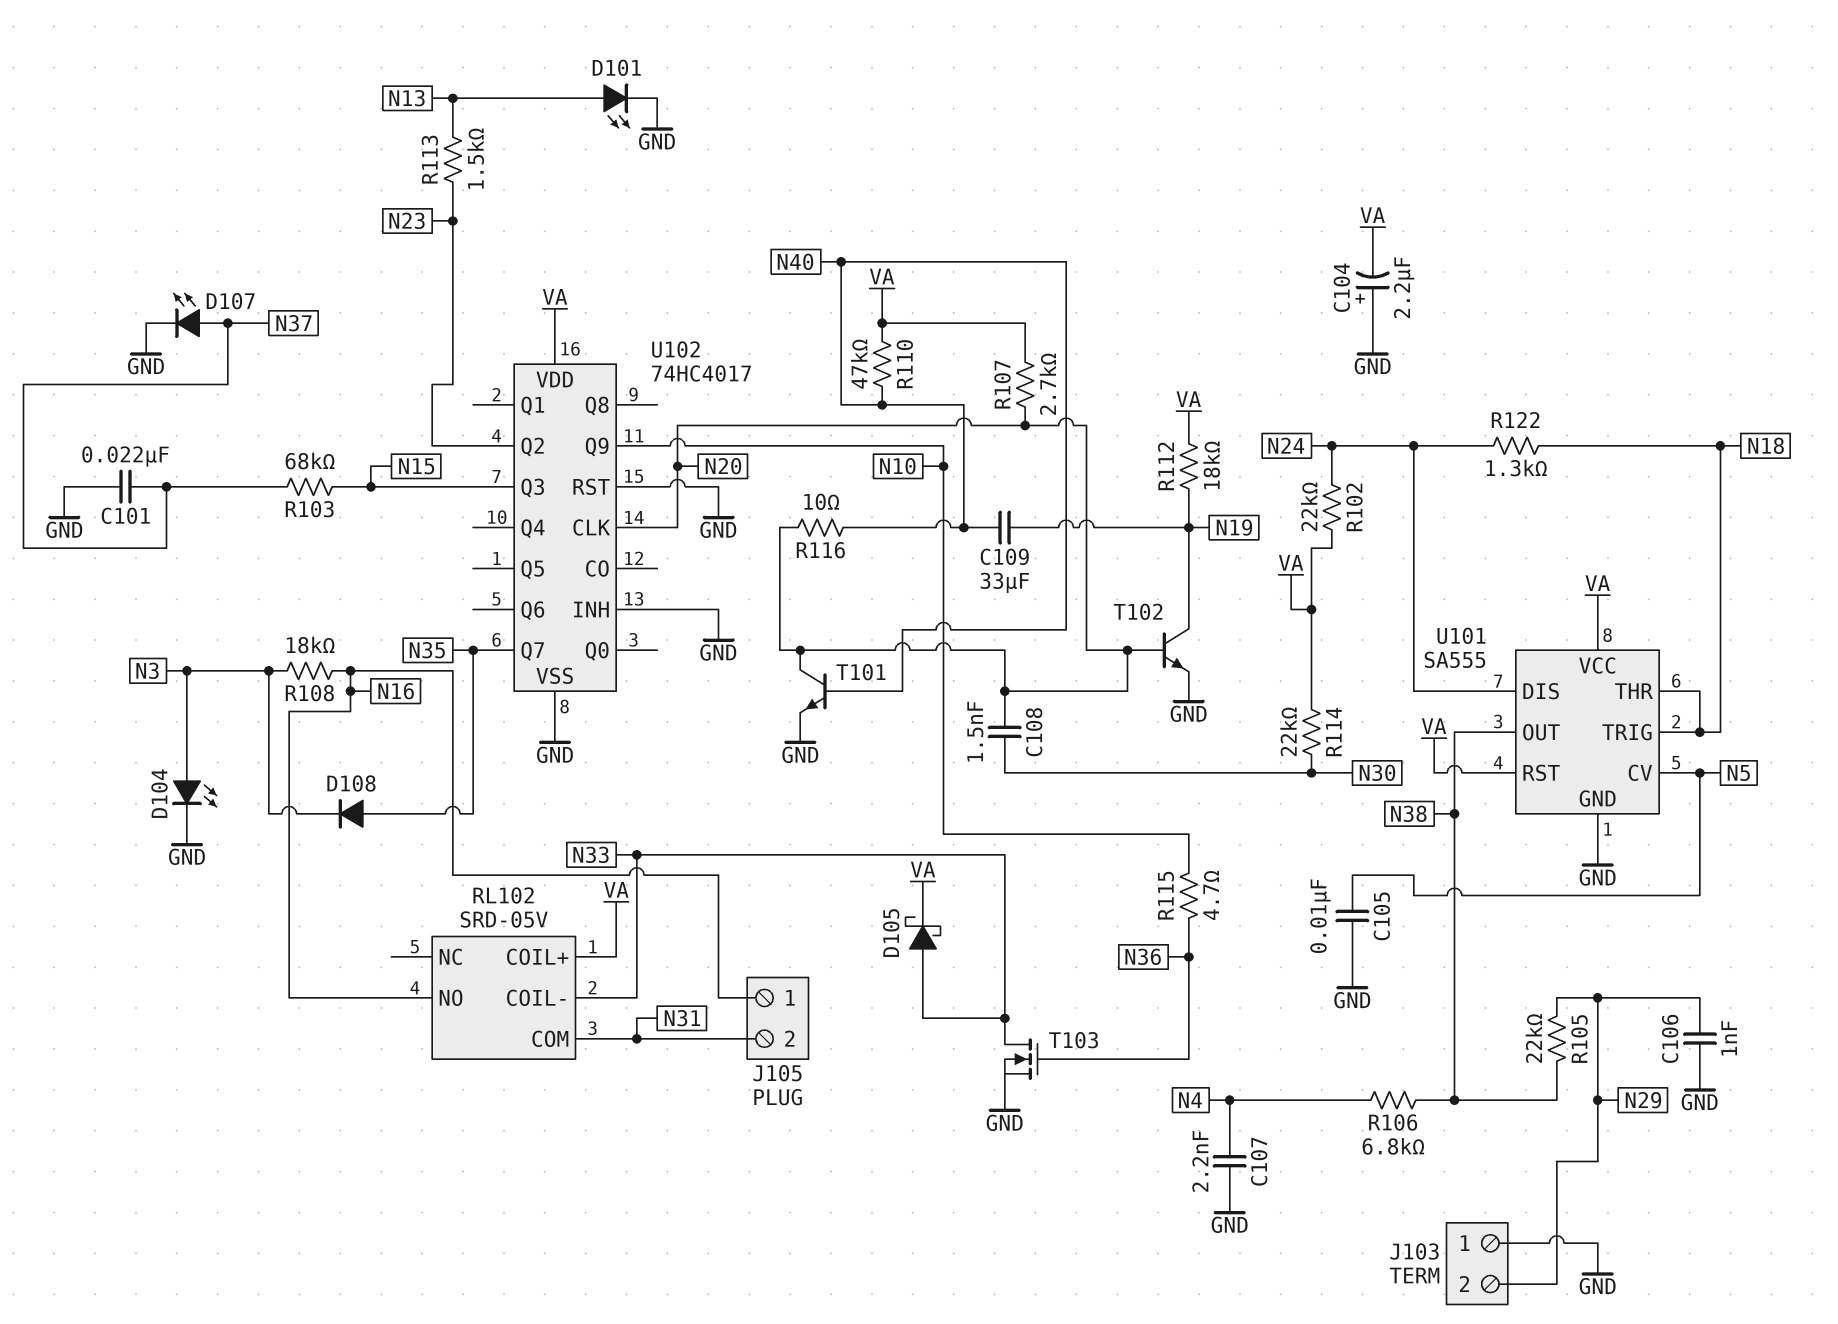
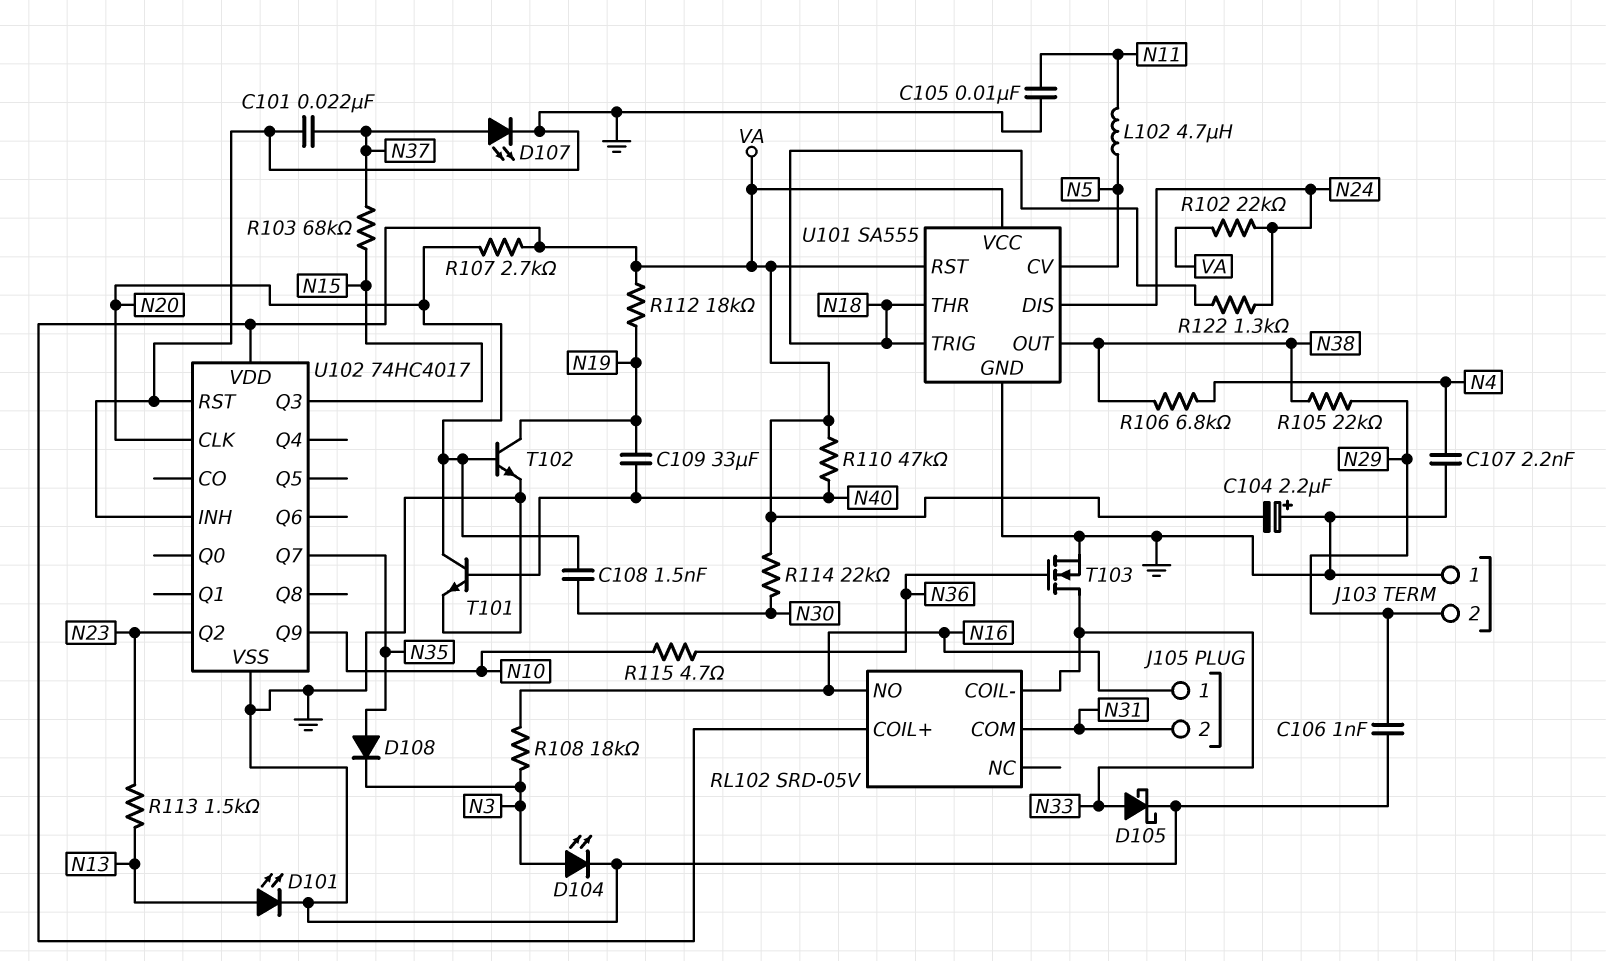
C105: 10nF (GND, N5) -> 10nF (GND, N11)
D105: schottky (A N33, K VA) -> schottky (A N33, K GND)
L102: none -> 4.7uH (N5, N11)
R116: 10 (N20, N40) -> none

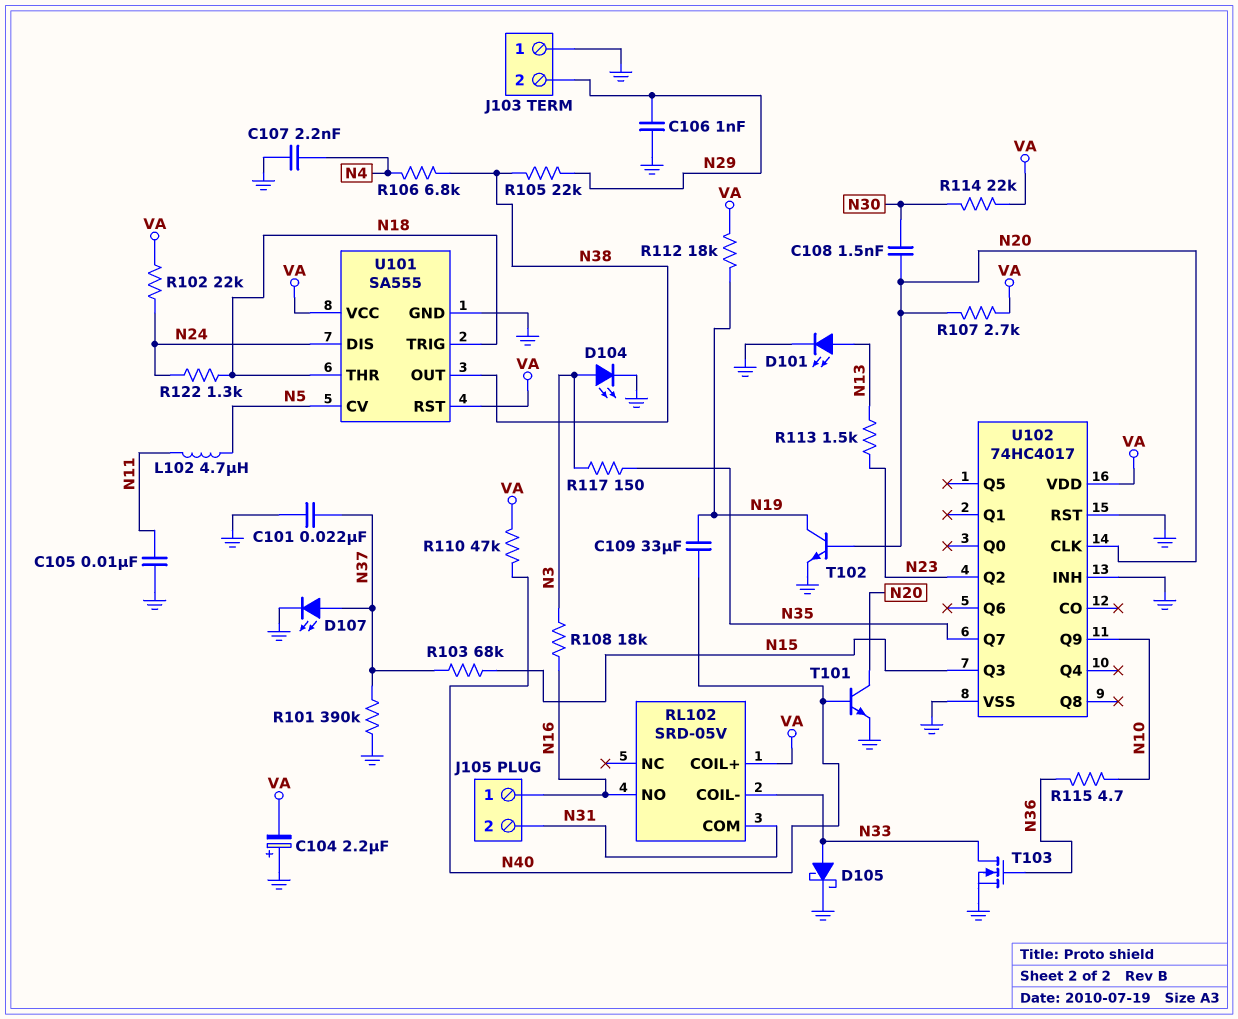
D108: diode (A N35, K N3) -> none
R101: none -> 390k (GND, N37)
R117: none -> 150 (N3, N35)

